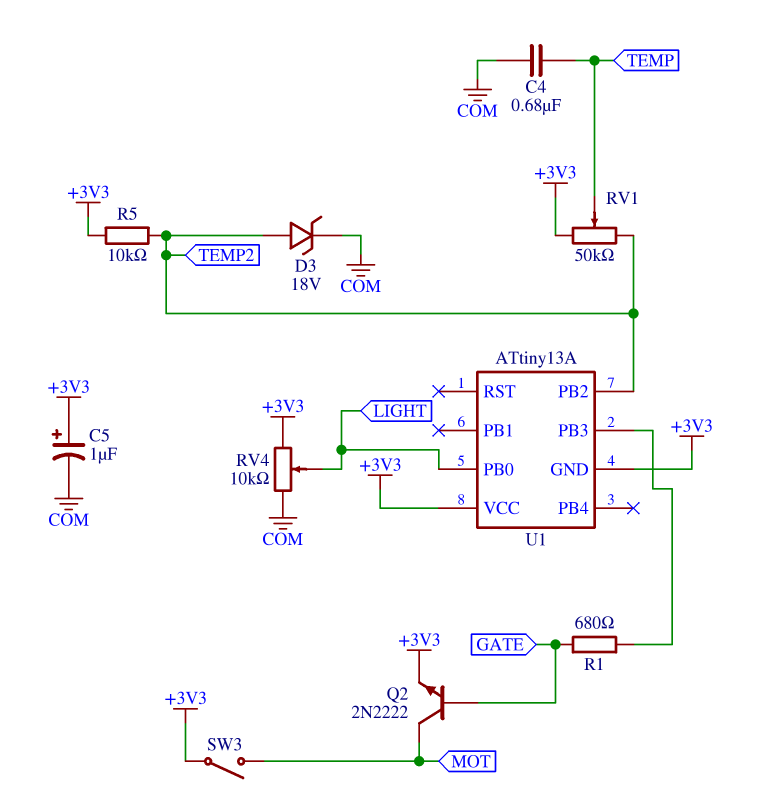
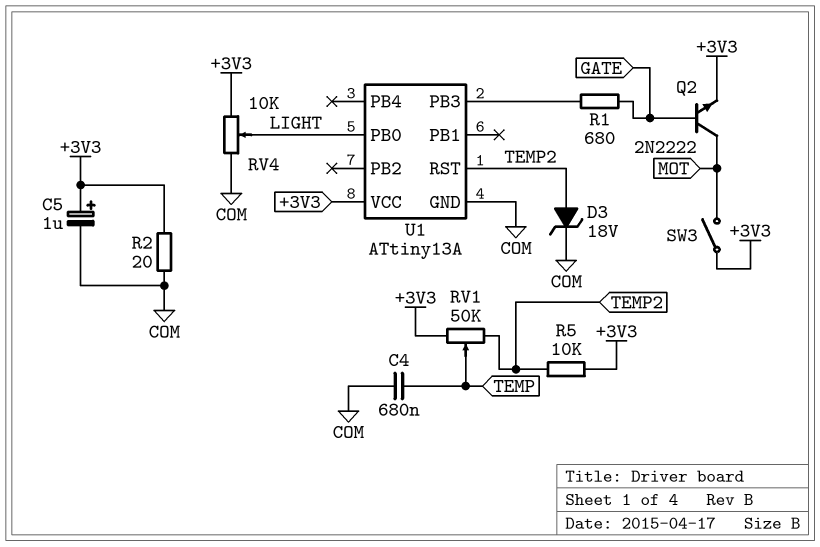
R2: none -> 20 (+3V3, COM)
U1 pin GND: +3V3 -> COM
U1 pin PB2: TEMP2 -> none
U1 pin RST: none -> TEMP2

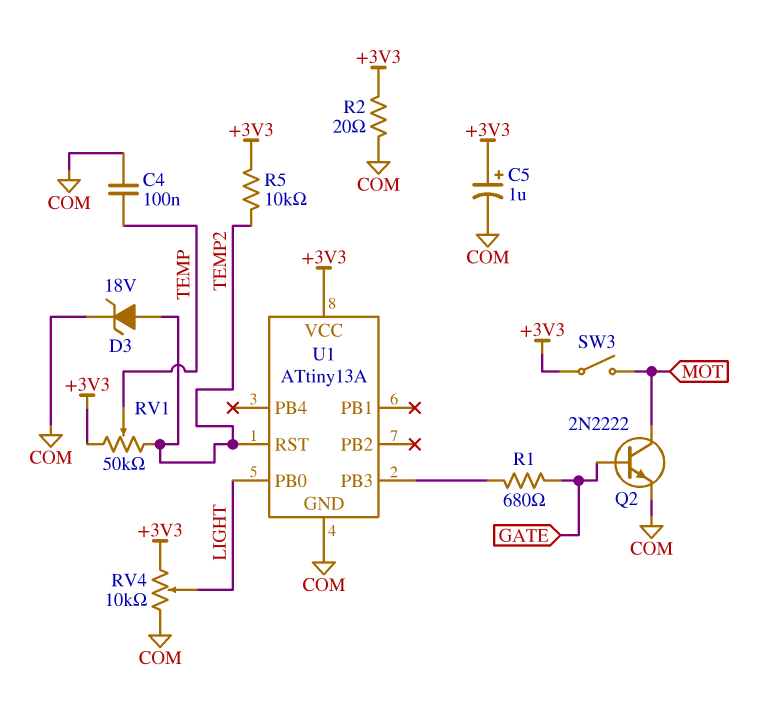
C4: 680nF (COM, TEMP) -> 100nF (COM, TEMP)
Q2: NPN 2N2222 (B GATE, C MOT, E +3V3) -> NPN 2N2222 (B GATE, C MOT, E COM)

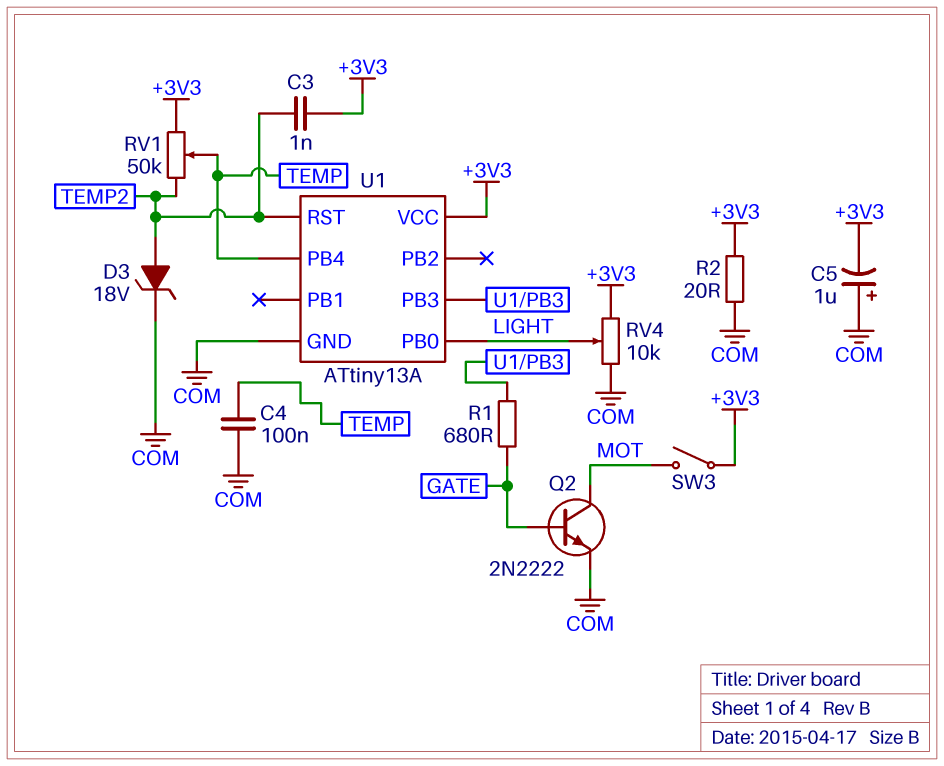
C3: none -> 1nF (+3V3, TEMP2)
C5: 1uF (plus +3V3, minus COM) -> 1uF (plus COM, minus +3V3)
R5: 10k (+3V3, TEMP2) -> none
U1 pin PB4: none -> TEMP

